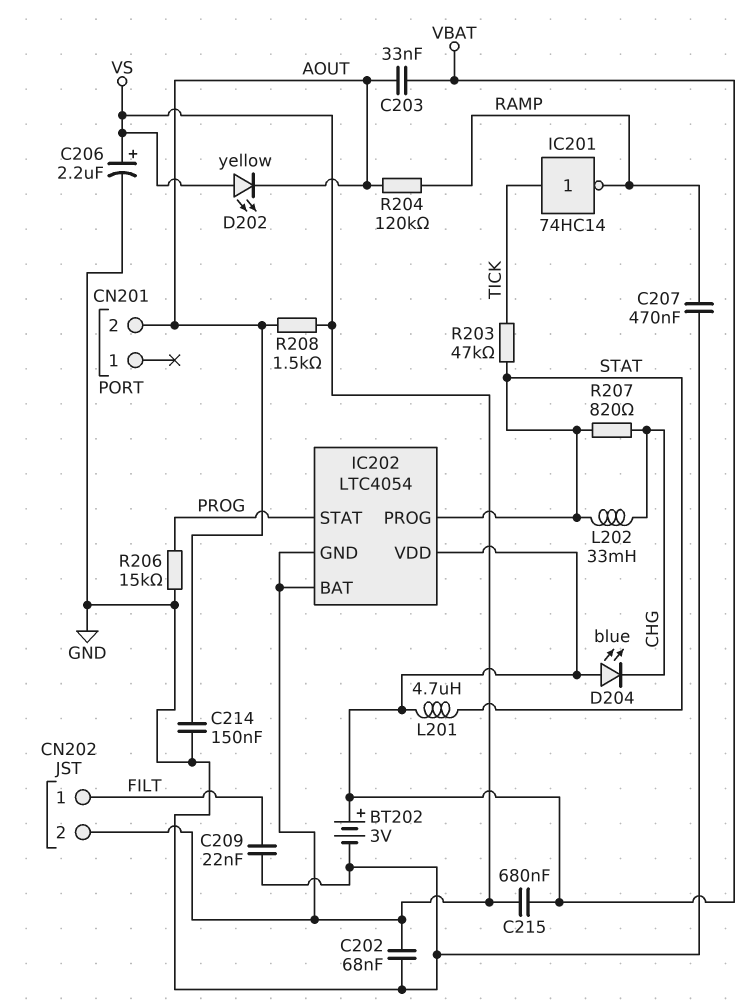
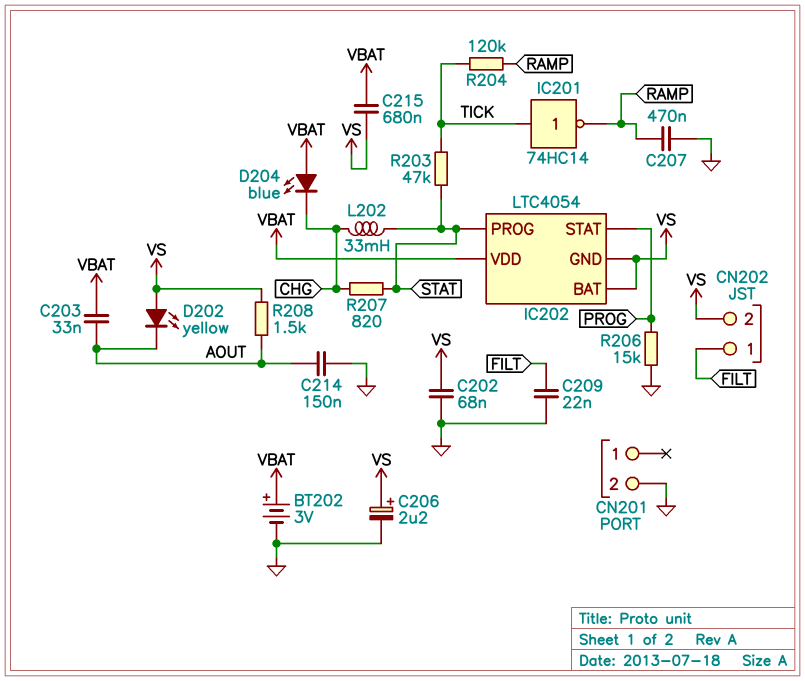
CN201 pin 2: AOUT -> GND
L201: 4.7uH (STAT, VBAT) -> none
R204: 120k (AOUT, RAMP) -> 120k (RAMP, TICK)

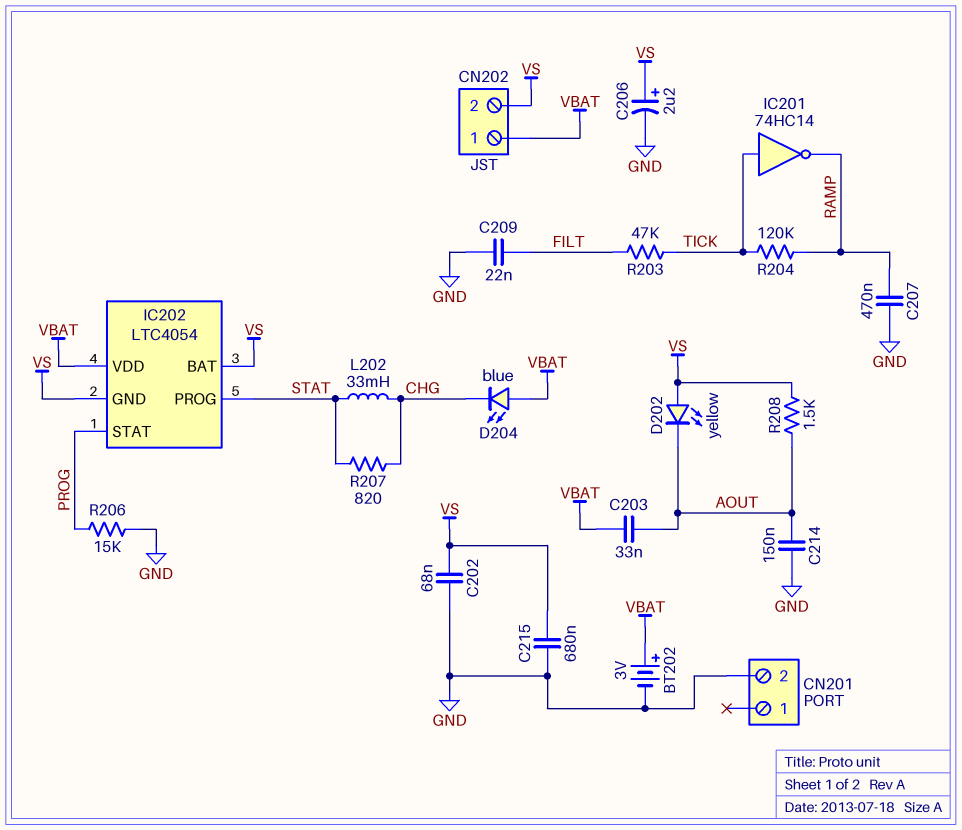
C215: 680nF (VBAT, VS) -> 680nF (GND, VS)
CN202 pin 1: FILT -> VBAT
R203: 47k (STAT, TICK) -> 47k (FILT, TICK)

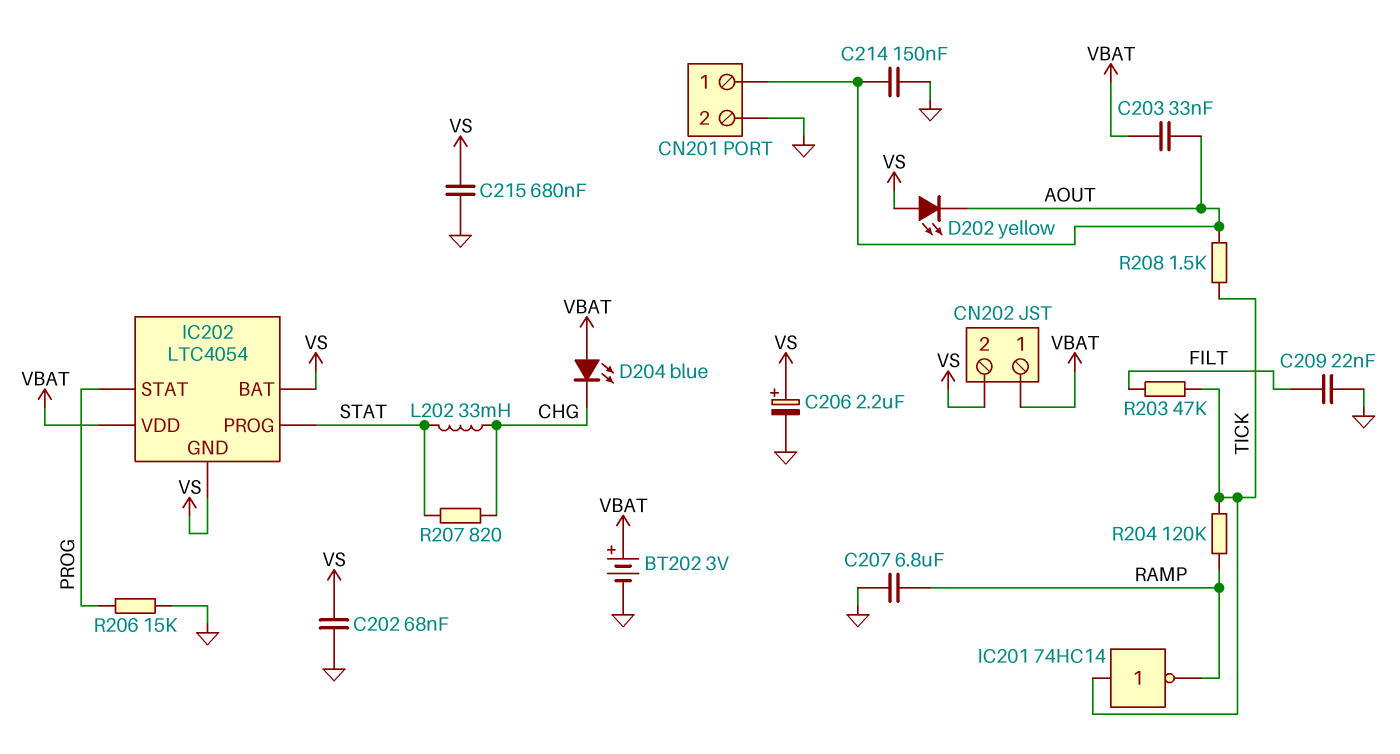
C207: 470nF (GND, RAMP) -> 6.8uF (GND, RAMP)
CN201 pin 1: none -> AOUT
R208: 1.5k (AOUT, VS) -> 1.5k (AOUT, TICK)

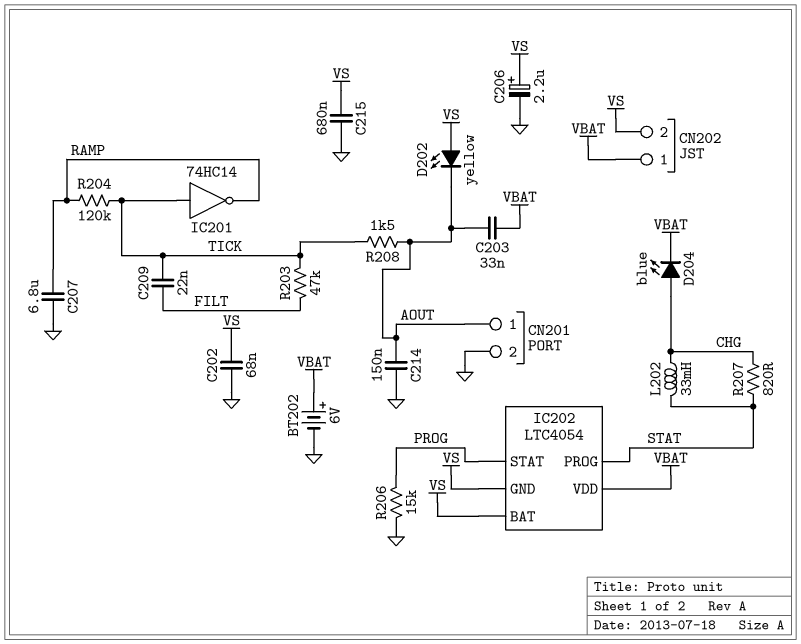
BT202: 3V (plus VBAT, minus GND) -> 6V (plus VBAT, minus GND)
C209: 22nF (FILT, GND) -> 22nF (FILT, TICK)
D204: LED blue (A VBAT, K CHG) -> LED blue (A CHG, K VBAT)

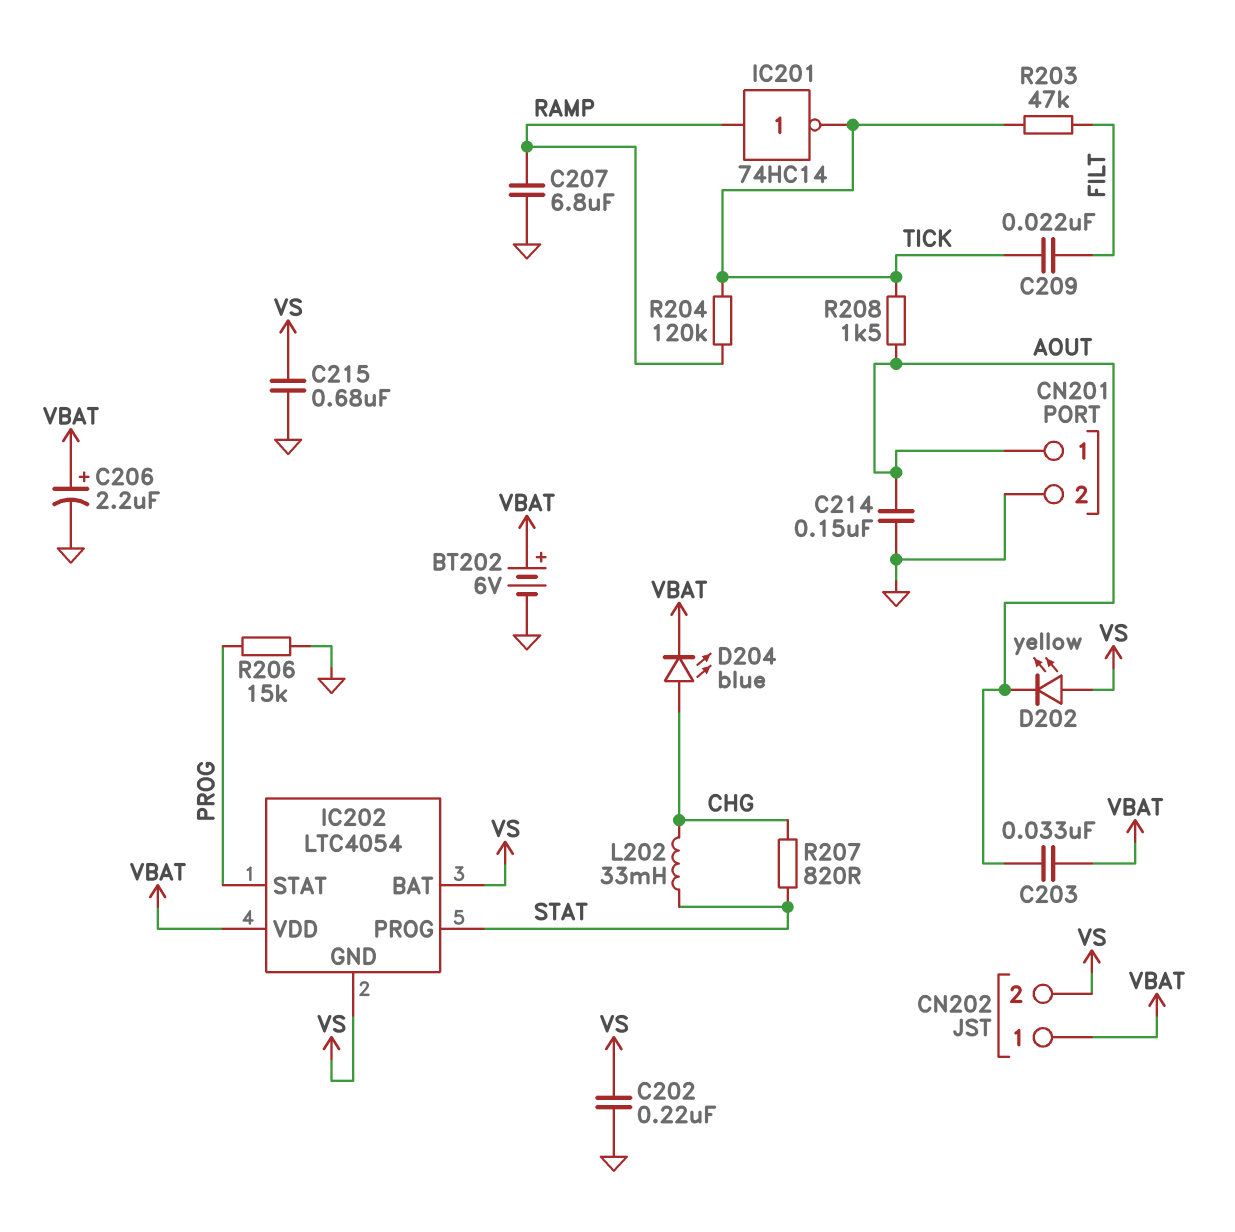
C202: 68nF (GND, VS) -> 220nF (GND, VS)
C206: 2.2uF (plus VS, minus GND) -> 2.2uF (plus VBAT, minus GND)
IC201: NOT 74HC14 (in TICK, out RAMP) -> NOT 74HC14 (in RAMP, out TICK)

